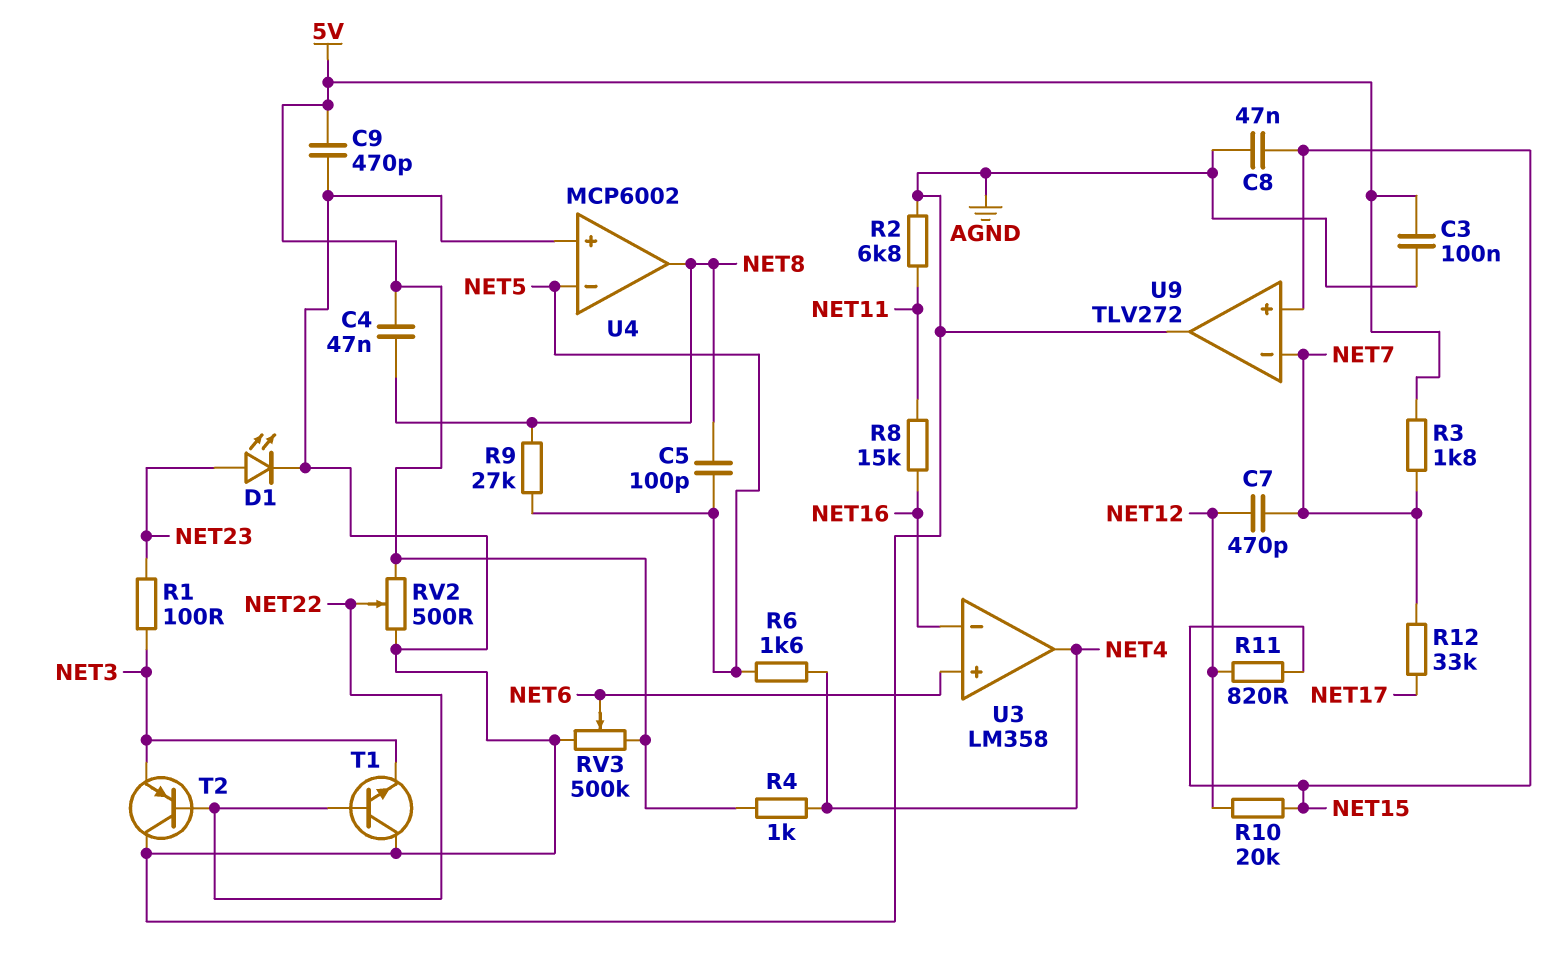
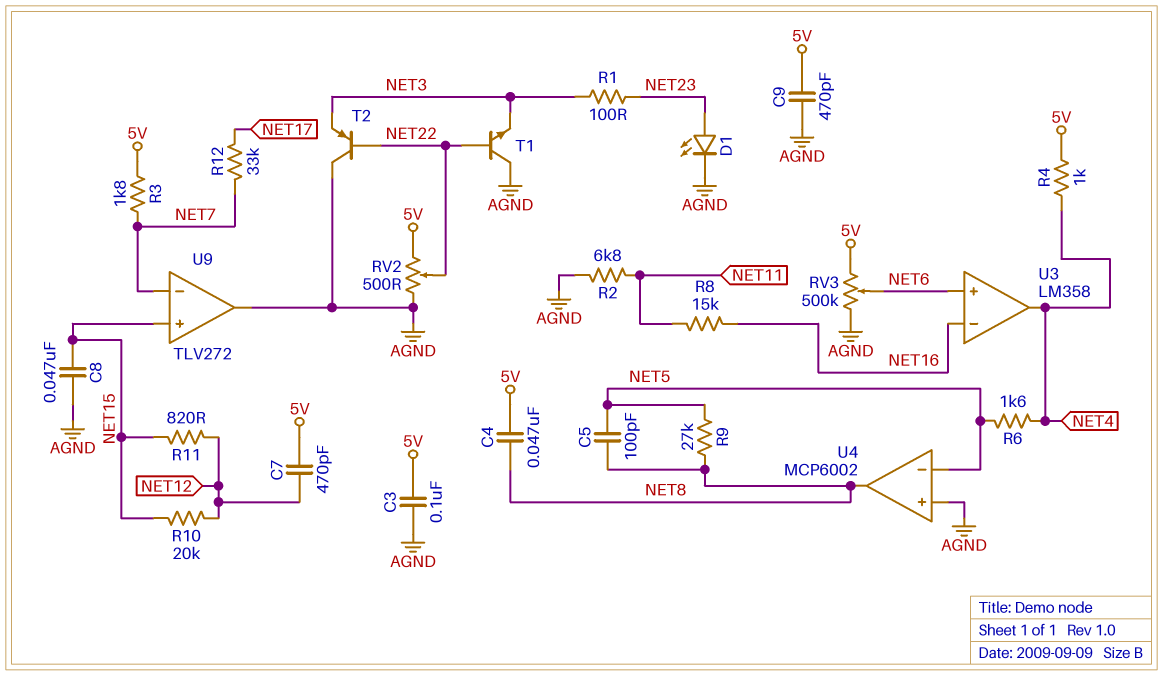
C7: 470pF (NET7, NET12) -> 470pF (5V, NET12)

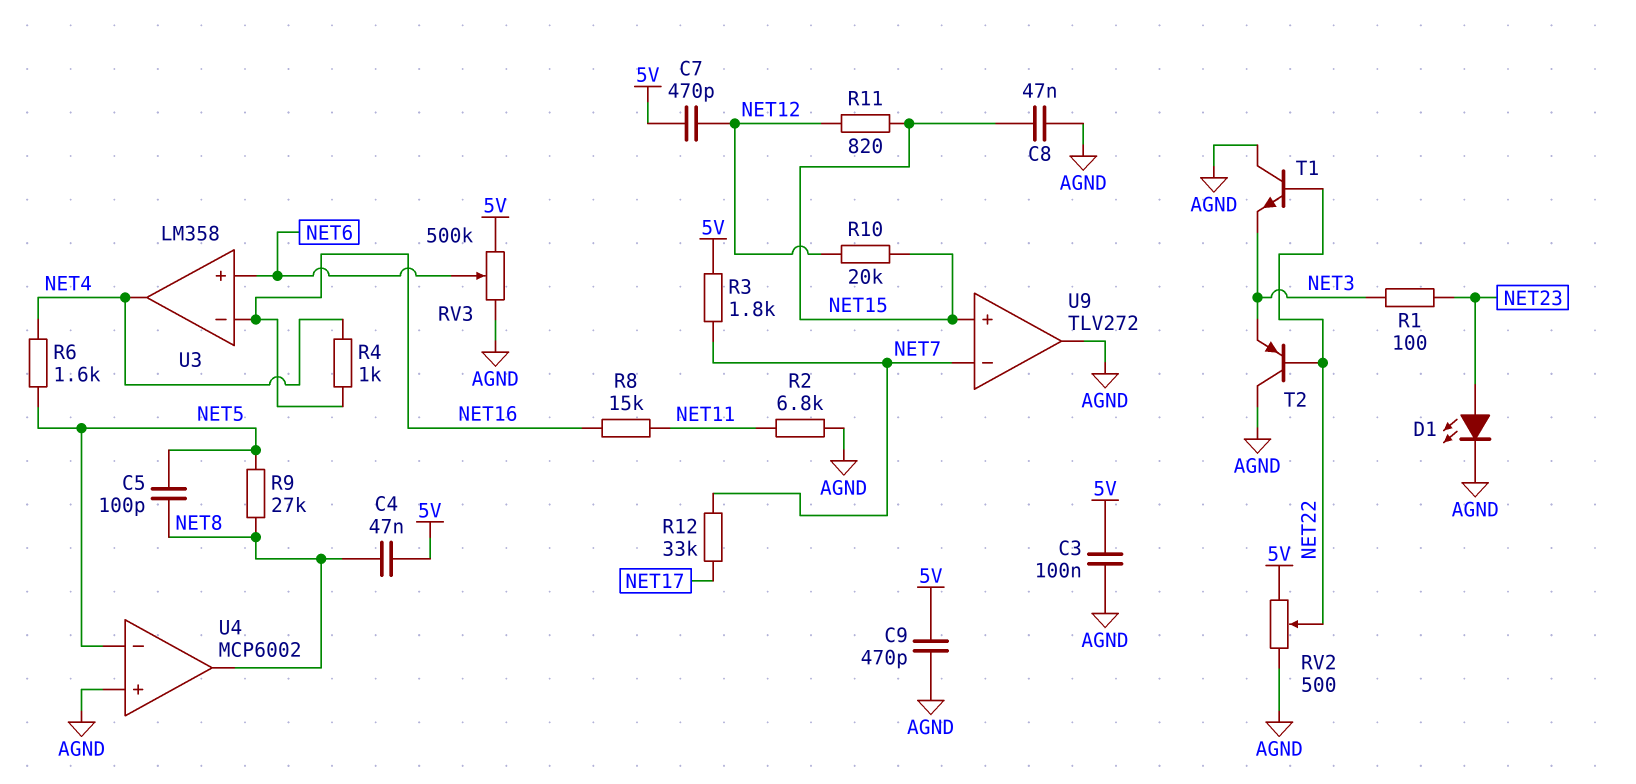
R4: 1k (5V, NET4) -> 1k (NET4, NET16)

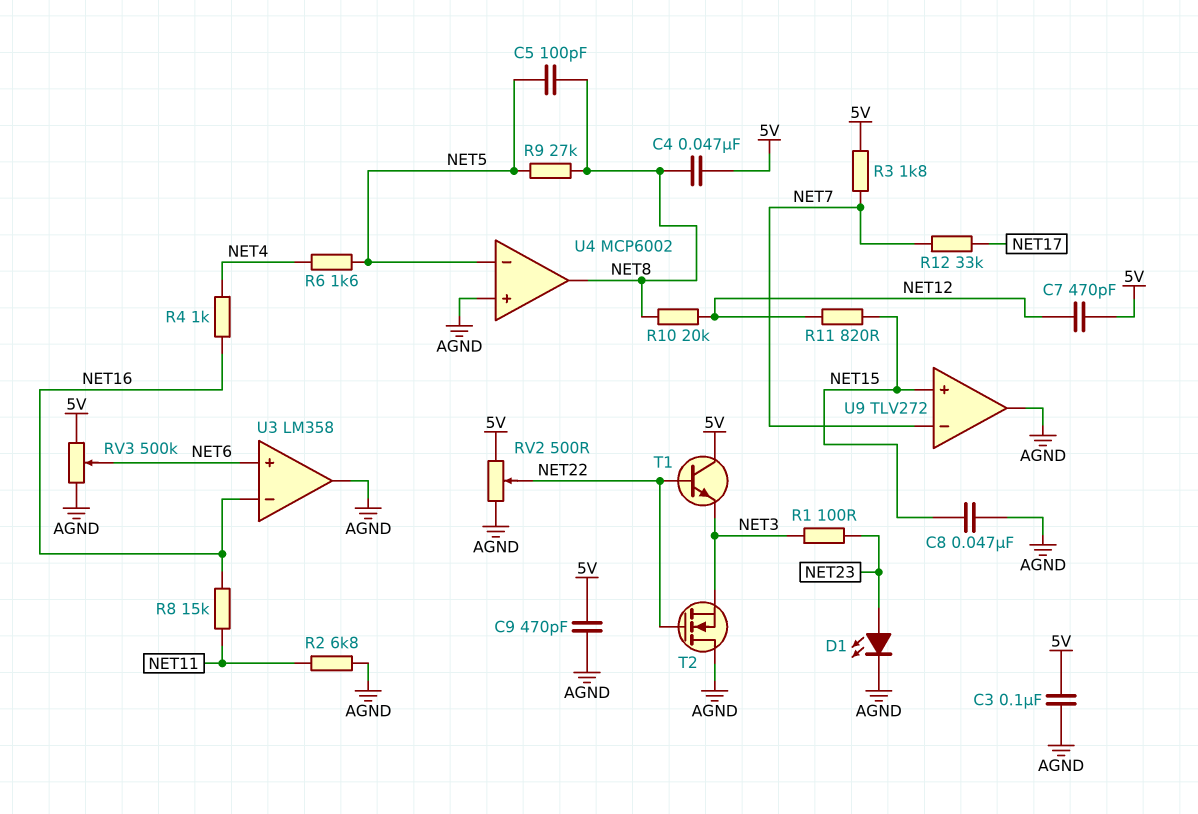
R10: 20k (NET12, NET15) -> 20k (NET8, NET12)
T1: NPN (B NET22, C AGND, E NET3) -> NPN (B NET22, C 5V, E NET3)
T2: PNP (B NET22, C AGND, E NET3) -> NMOS (G NET22, D AGND, S NET3)
U3 pin out: NET4 -> AGND

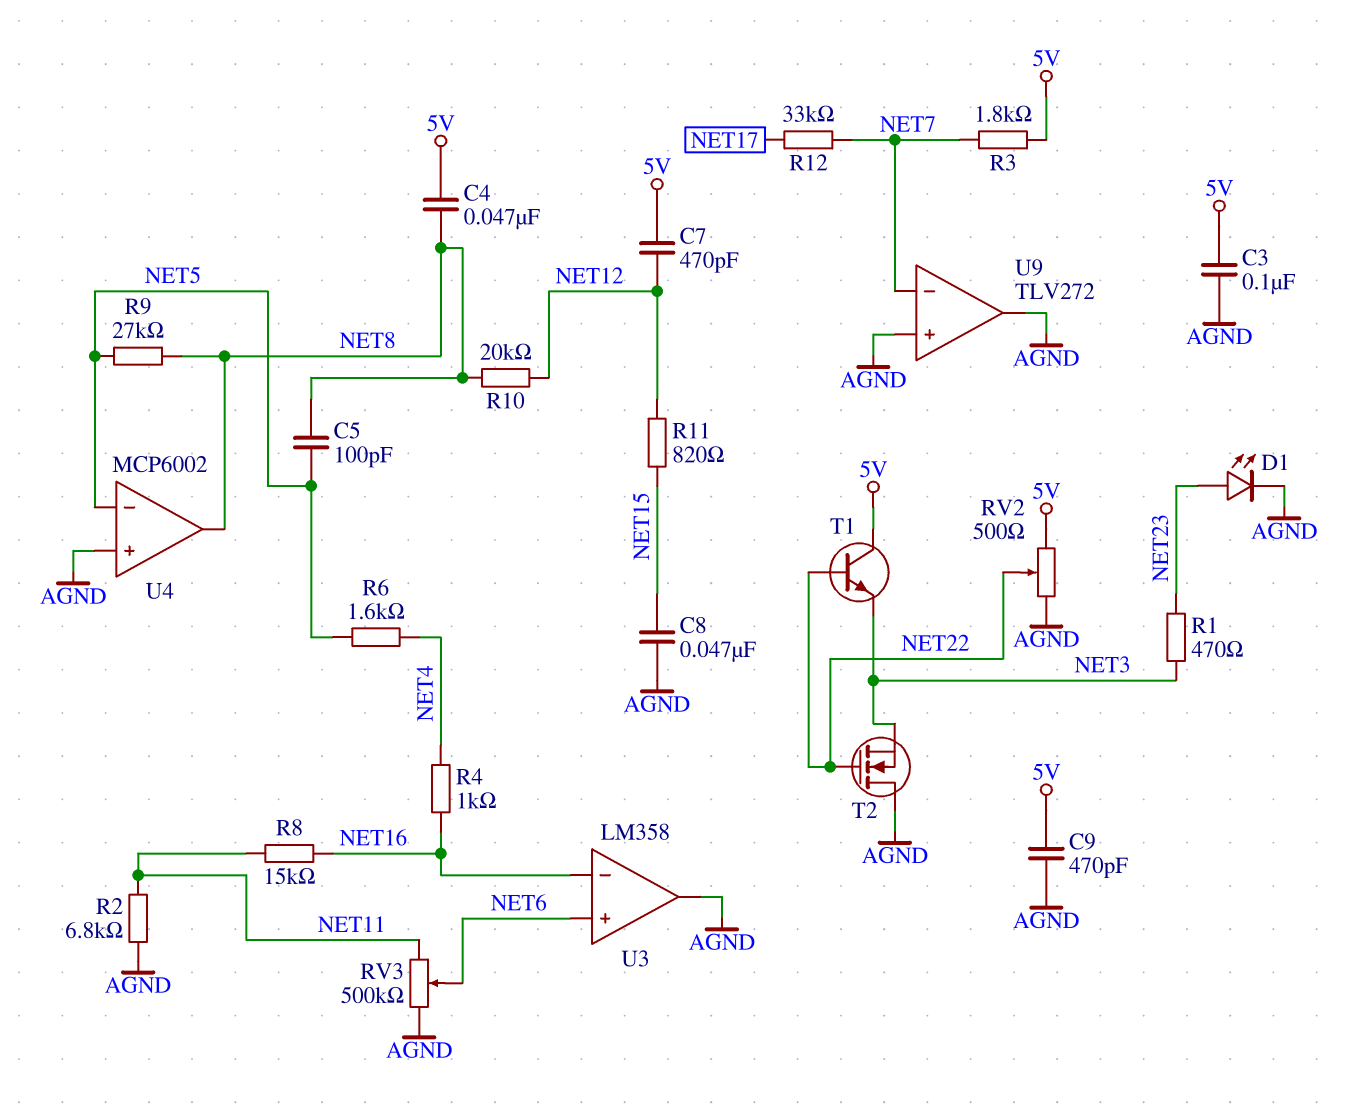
R1: 100 (NET3, NET23) -> 470 (NET3, NET23)
RV3: 500k (5V, AGND, wiper NET6) -> 500k (AGND, NET11, wiper NET6)
U9 pin in+: NET15 -> AGND

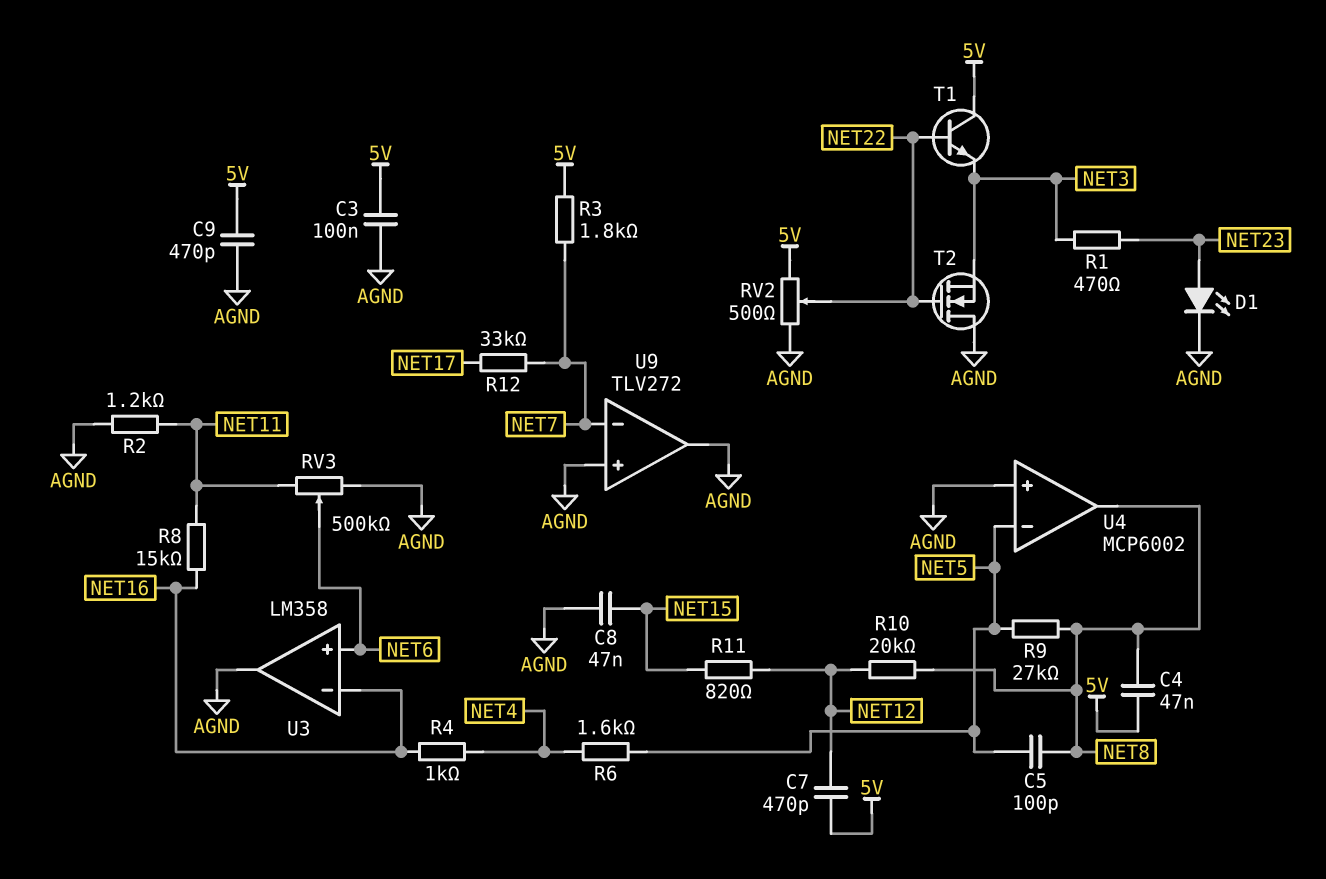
R2: 6.8k (AGND, NET11) -> 1.2k (AGND, NET11)

